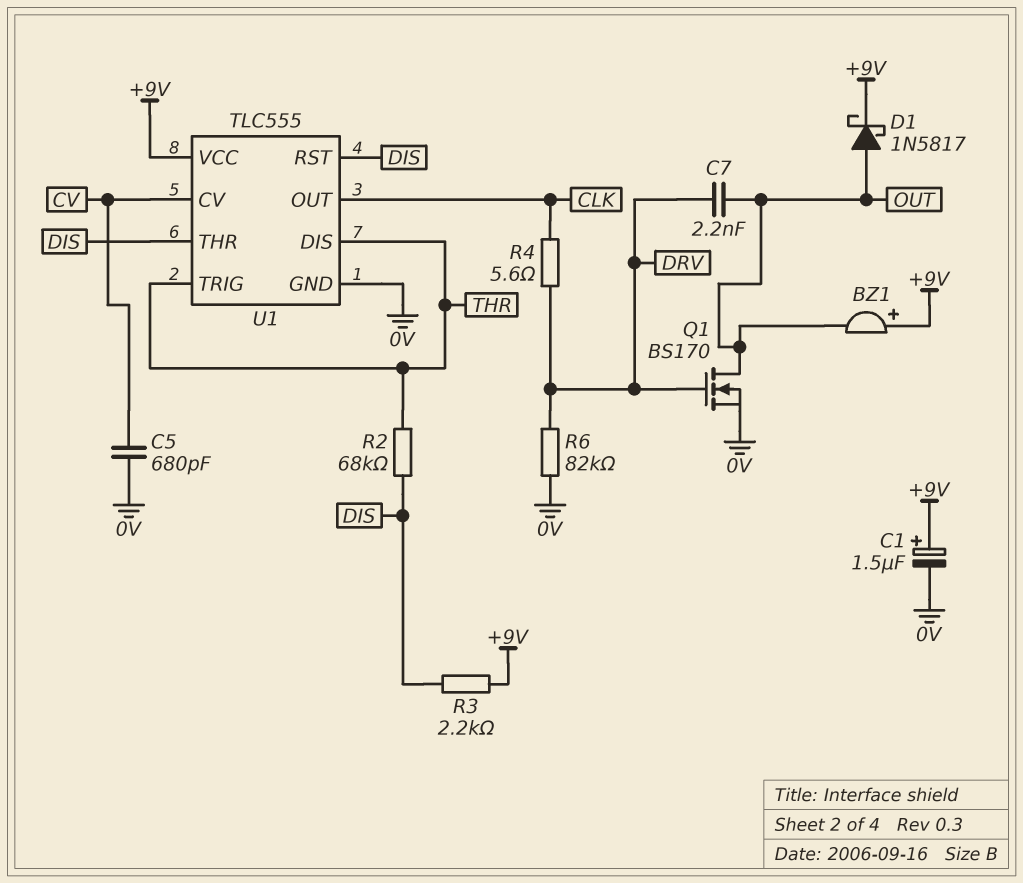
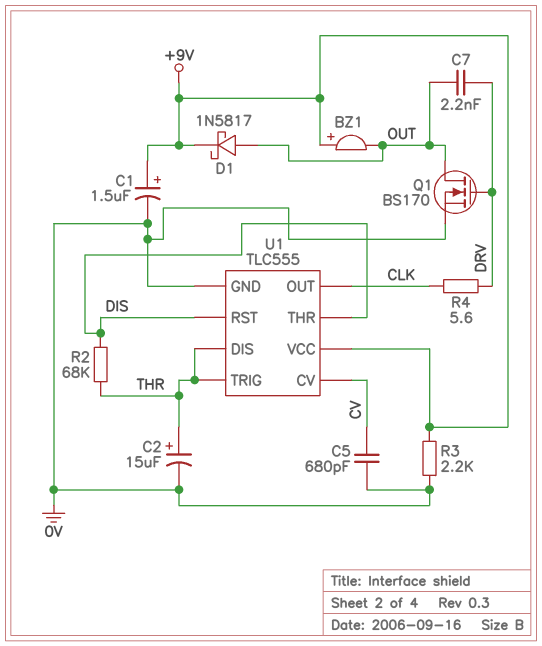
C2: none -> 15uF (plus THR, minus 0V)
R3: 2.2k (+9V, DIS) -> 2.2k (+9V, 0V)
R6: 82k (0V, DRV) -> none

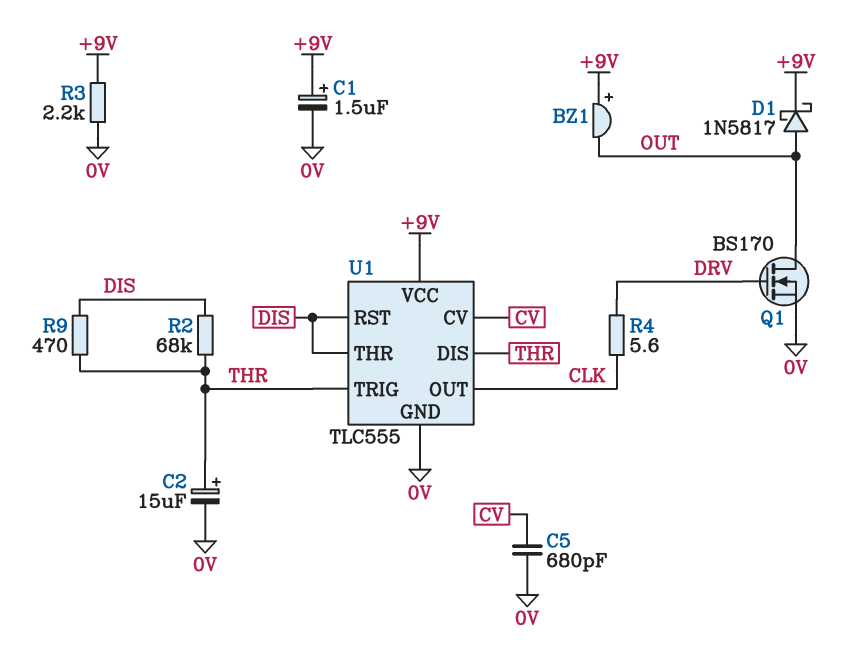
C7: 2.2nF (DRV, OUT) -> none
R9: none -> 470 (DIS, THR)

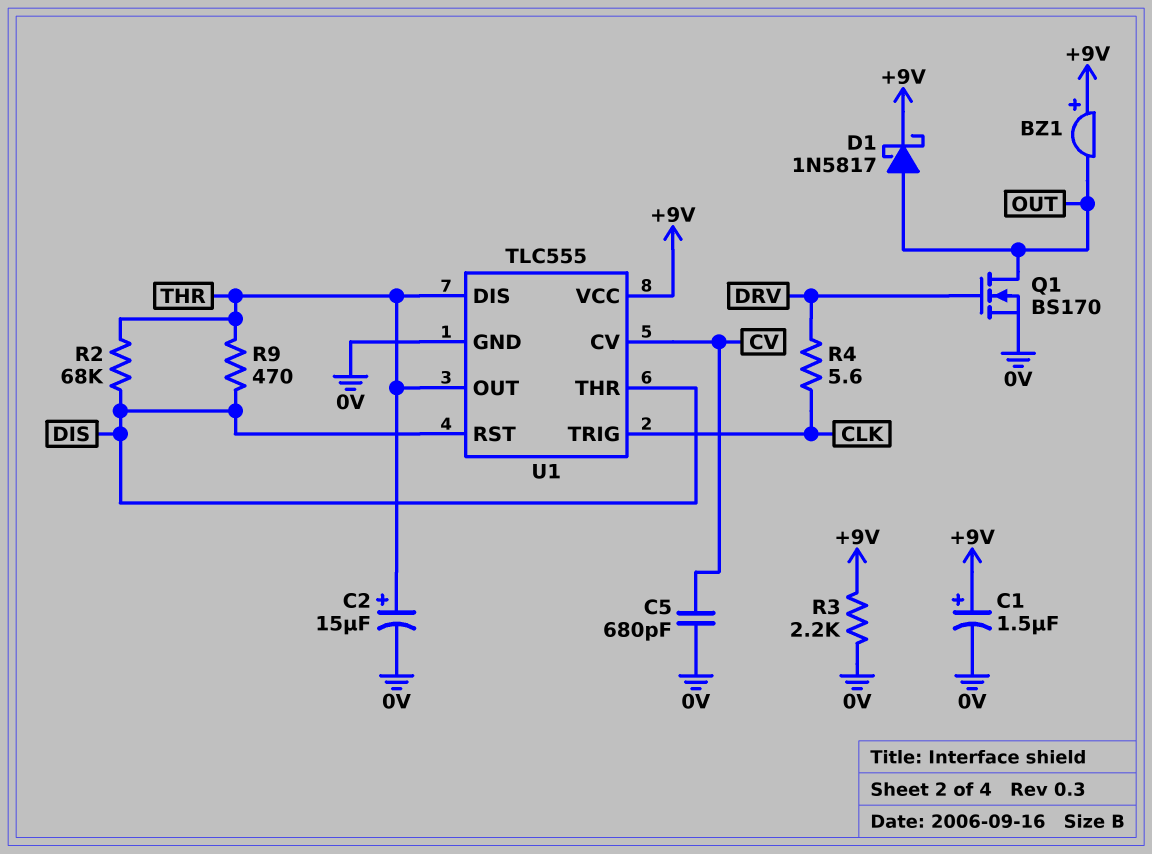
U1 pin OUT: CLK -> THR
U1 pin TRIG: THR -> CLK

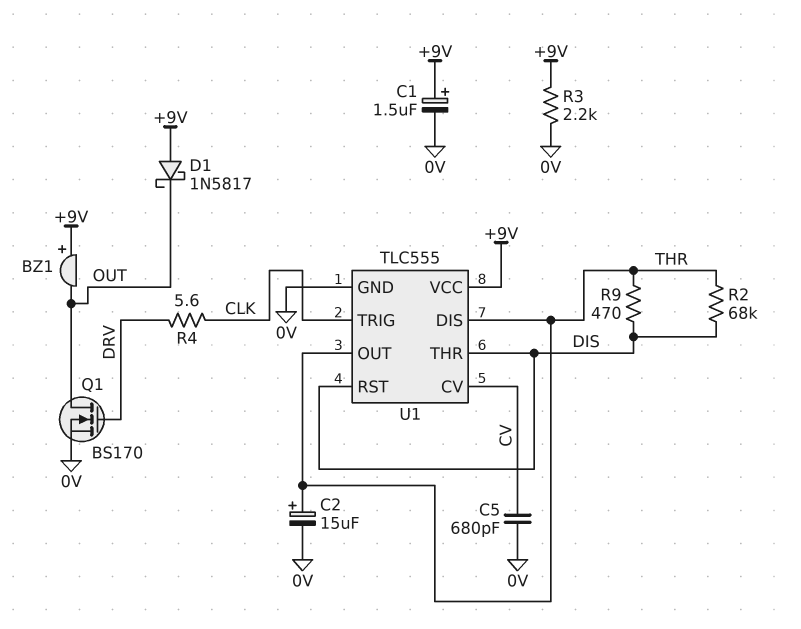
D1: schottky 1N5817 (A OUT, K +9V) -> schottky 1N5817 (A +9V, K OUT)

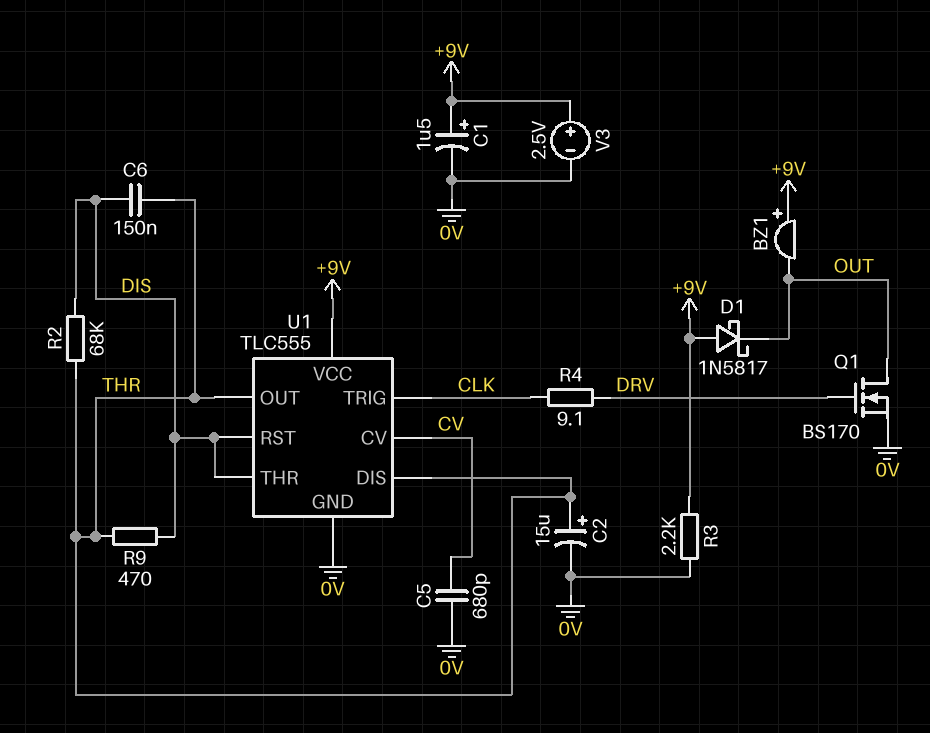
C6: none -> 150nF (DIS, THR)
R4: 5.6 (CLK, DRV) -> 9.1 (CLK, DRV)
V3: none -> 2.5V (plus +9V, minus 0V)

